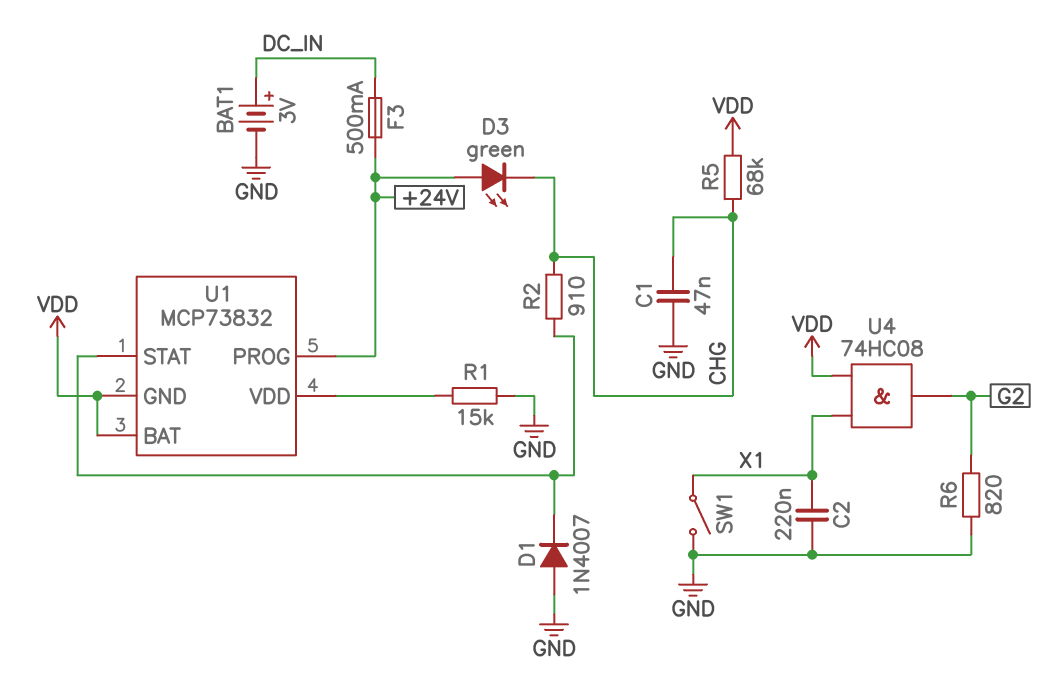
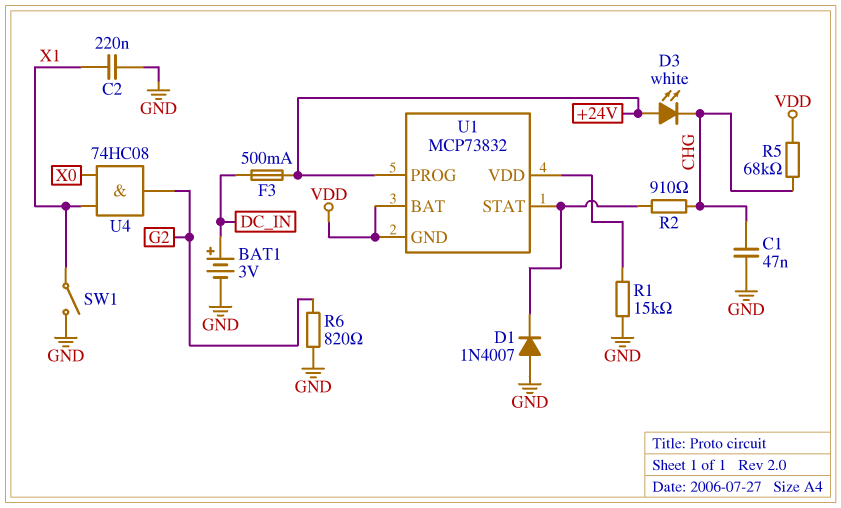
D3: LED green (A +24V, K CHG) -> LED white (A +24V, K CHG)
U4: AND 74HC08 (in VDD, in X1, out G2) -> AND 74HC08 (in X0, in X1, out G2)

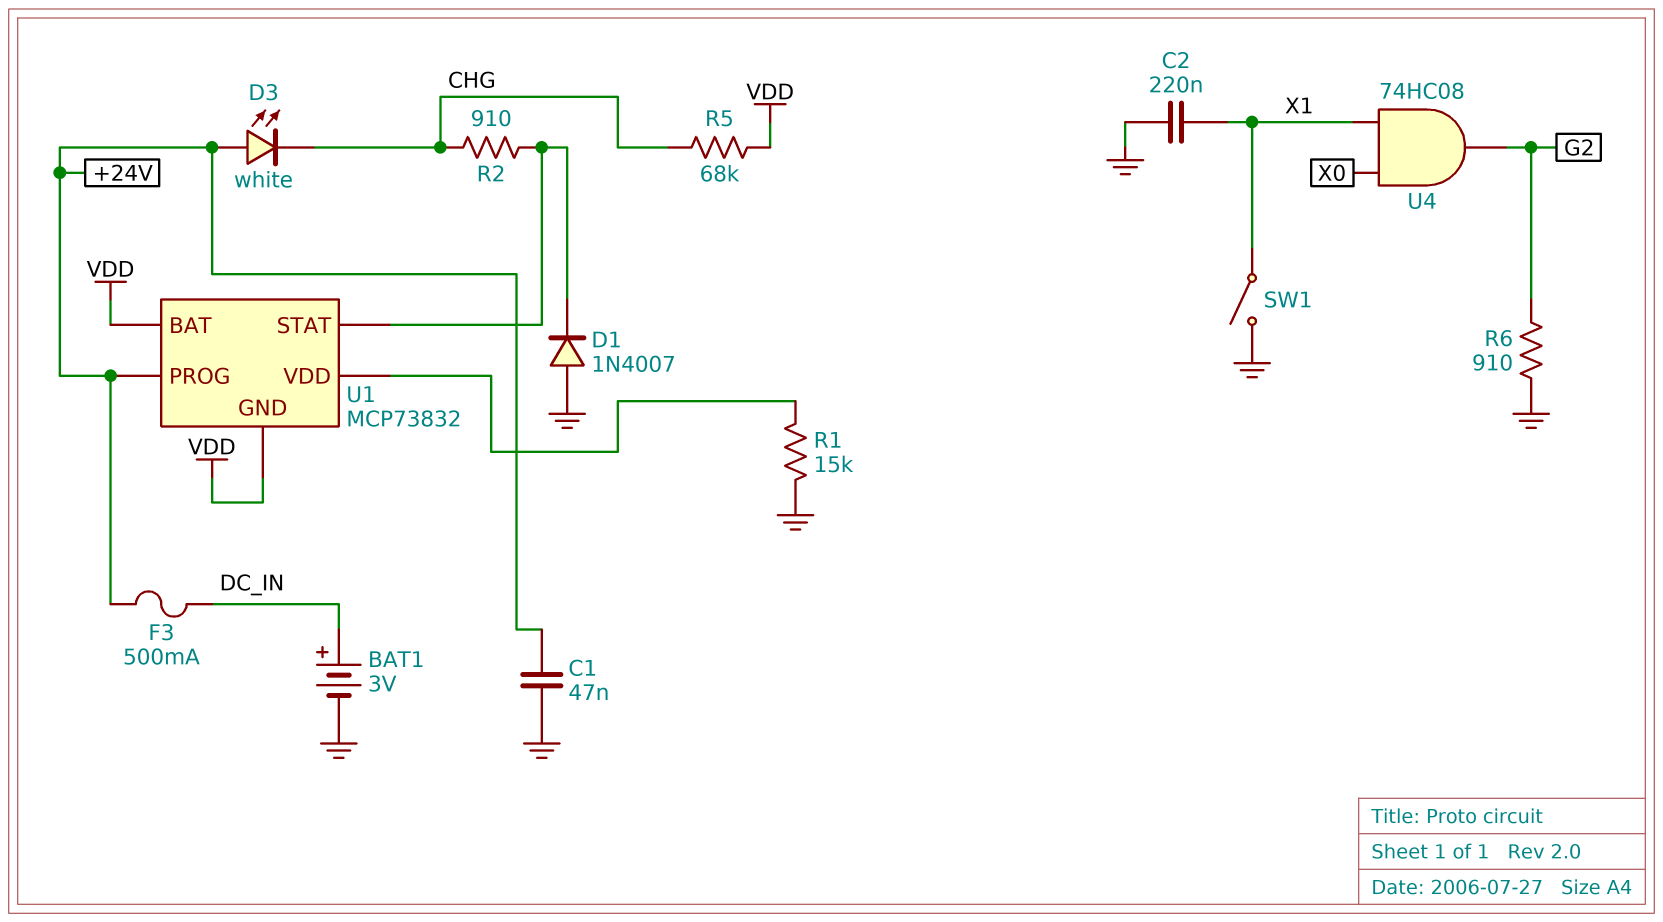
C1: 47nF (CHG, GND) -> 47nF (+24V, GND)
R6: 820 (G2, GND) -> 910 (G2, GND)

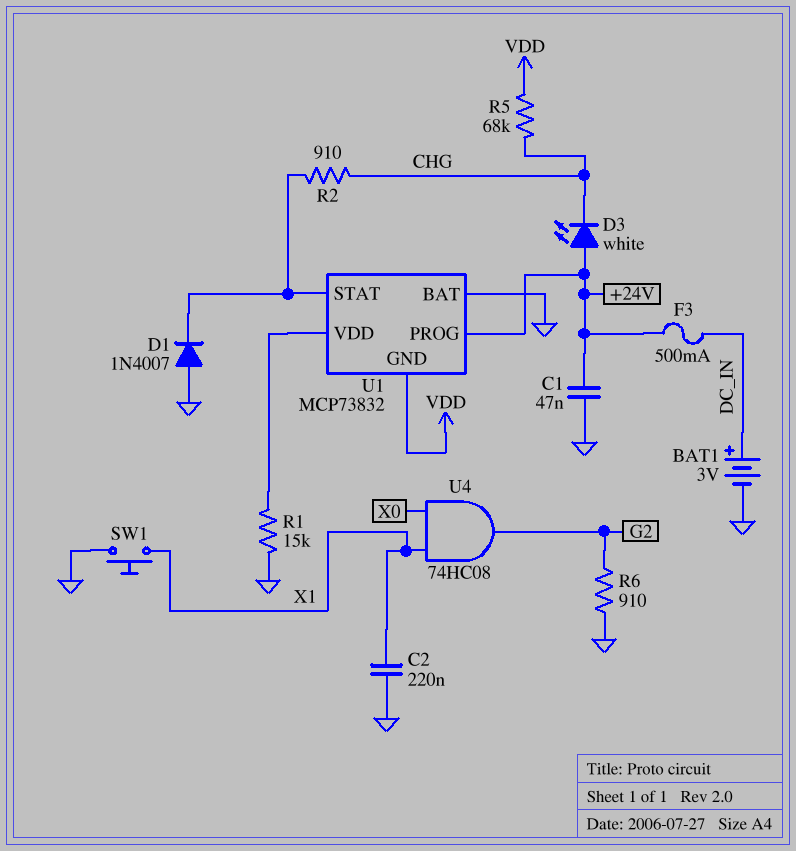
SW1: switch (GND, X1) -> button (GND, X1)
U1 pin BAT: VDD -> GND

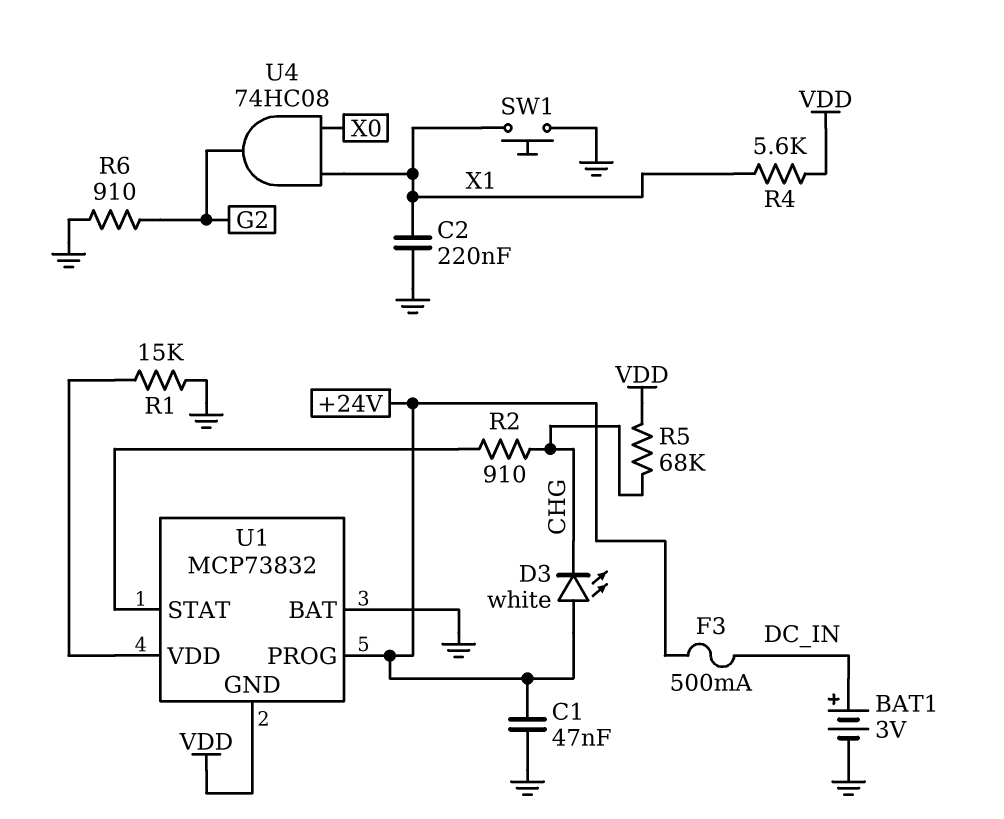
D1: diode 1N4007 (A GND, K U1/STAT) -> none
R4: none -> 5.6k (VDD, X1)

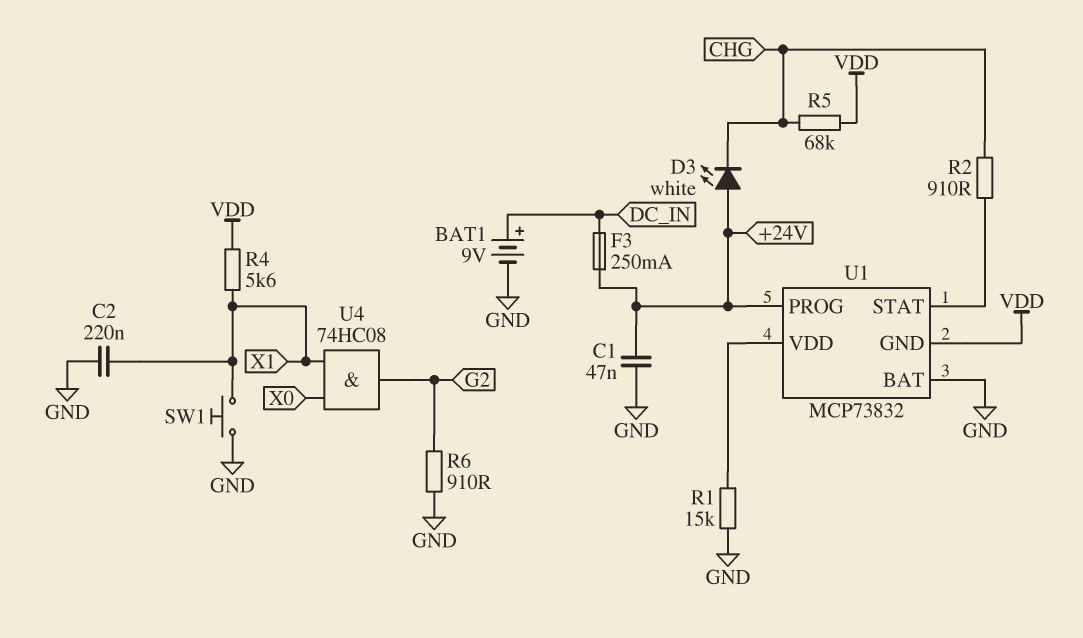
BAT1: 3V (plus DC_IN, minus GND) -> 9V (plus DC_IN, minus GND)
F3: 500mA (+24V, DC_IN) -> 250mA (+24V, DC_IN)

